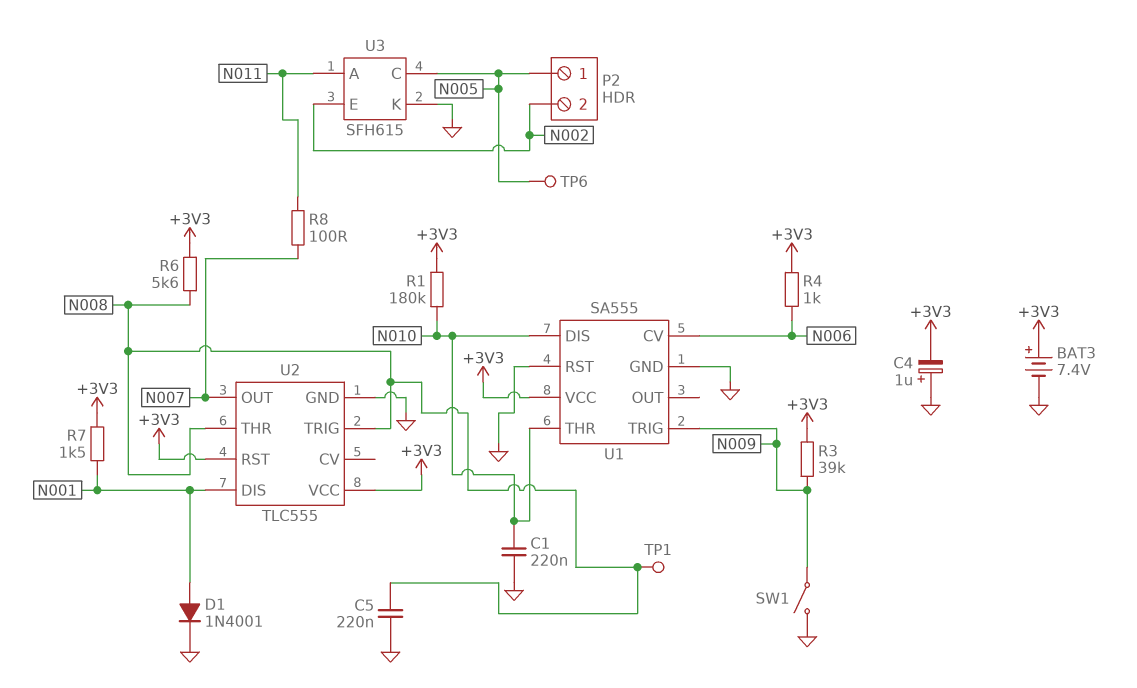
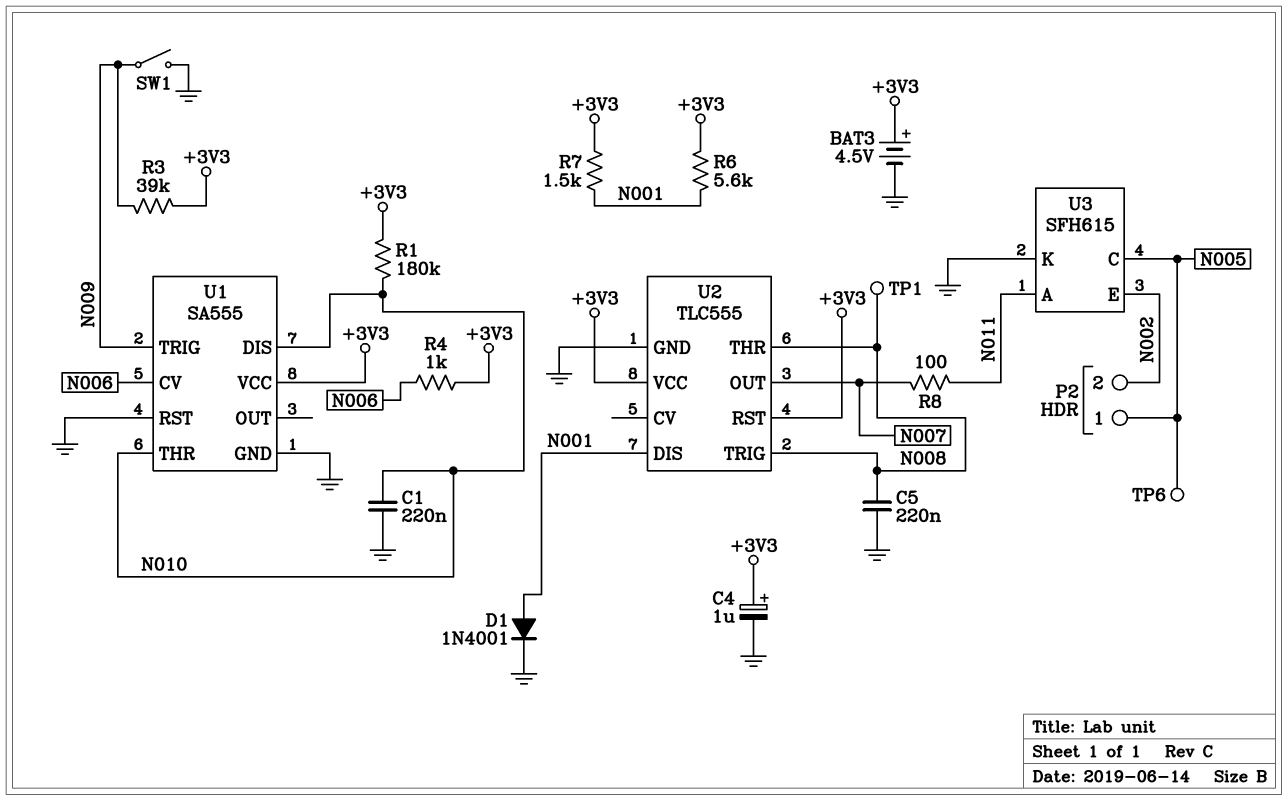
BAT3: 7.4V (plus +3V3, minus GND) -> 4.5V (plus +3V3, minus GND)
C4: 1uF (plus GND, minus +3V3) -> 1uF (plus +3V3, minus GND)
R6: 5.6k (+3V3, N008) -> 5.6k (+3V3, N001)

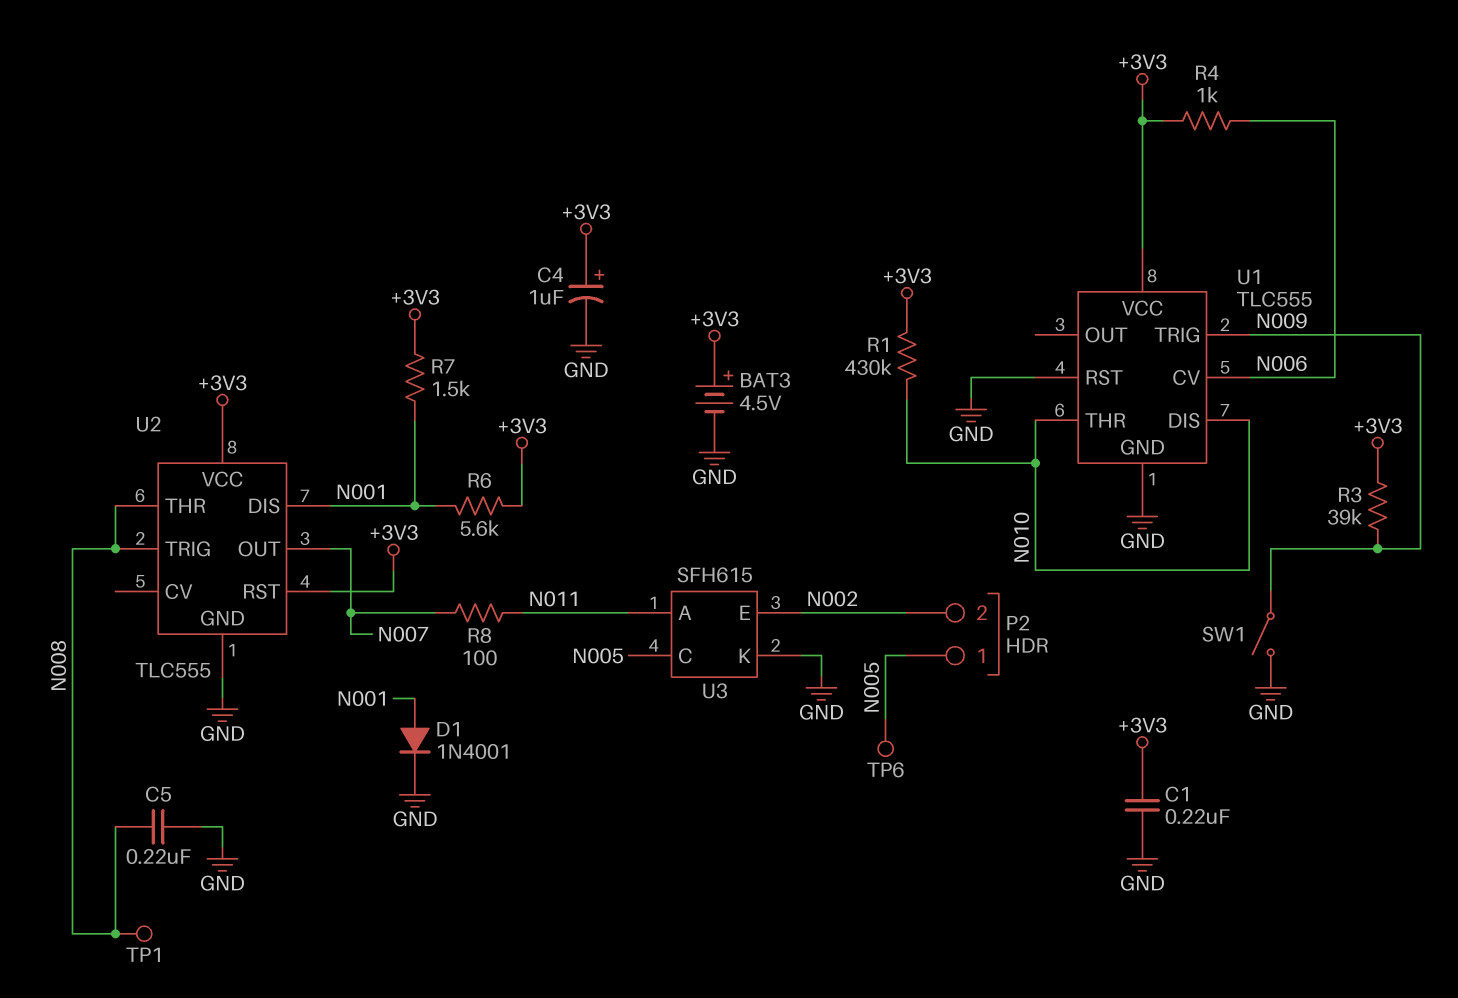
C1: 220nF (GND, N010) -> 220nF (+3V3, GND)
R1: 180k (+3V3, N010) -> 430k (+3V3, N010)
U1: SA555 -> TLC555

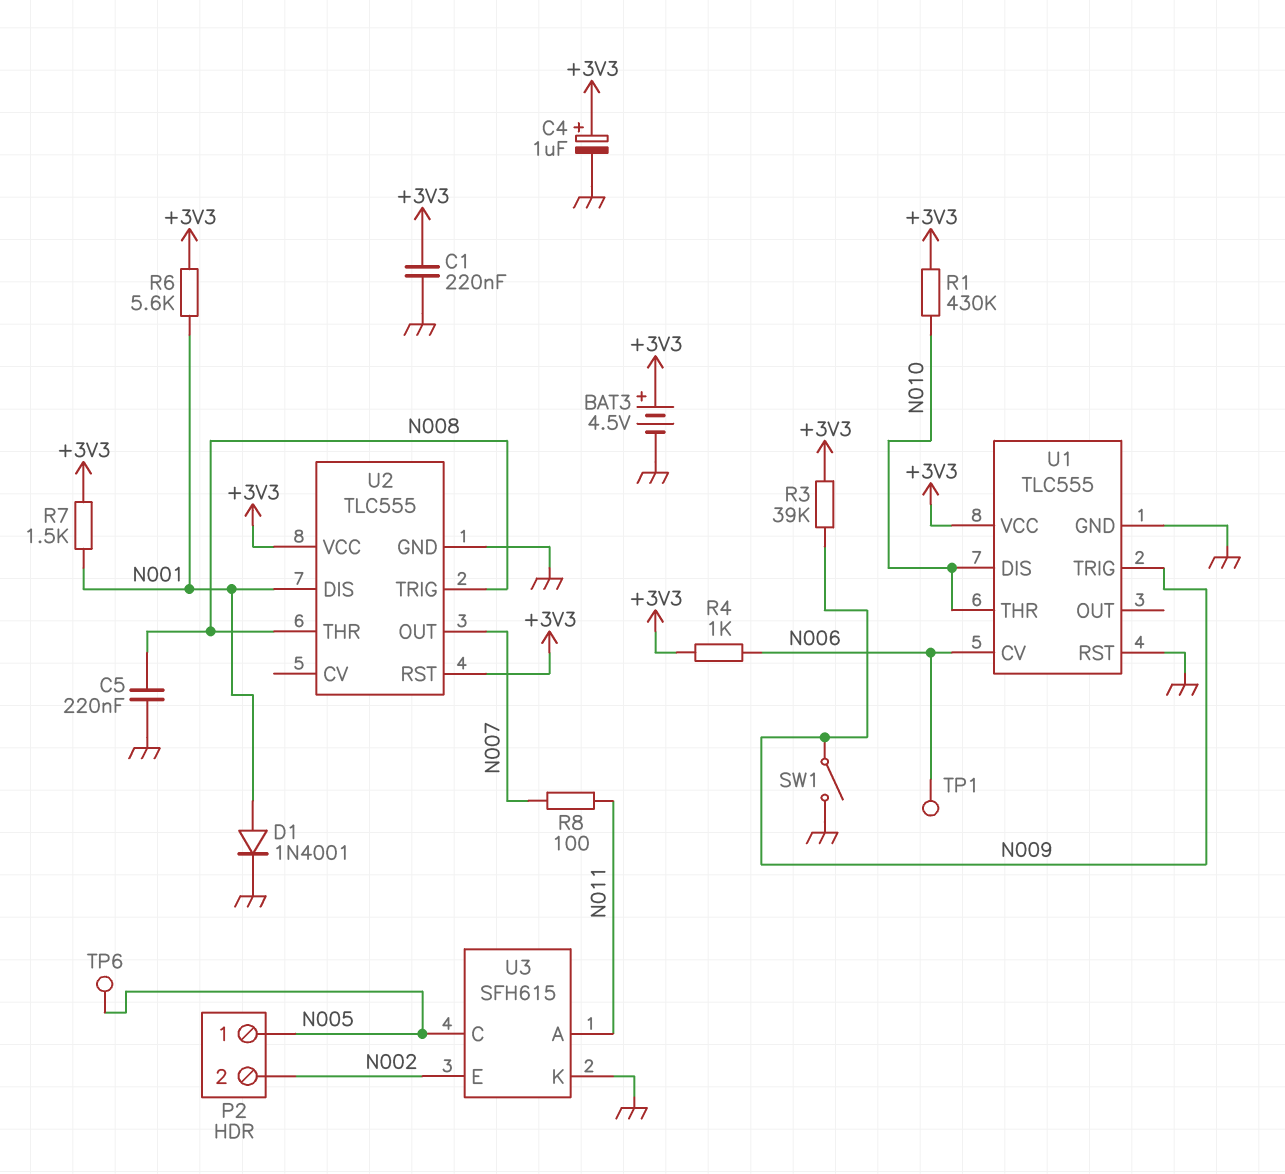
TP1: test point (N008) -> test point (N006)

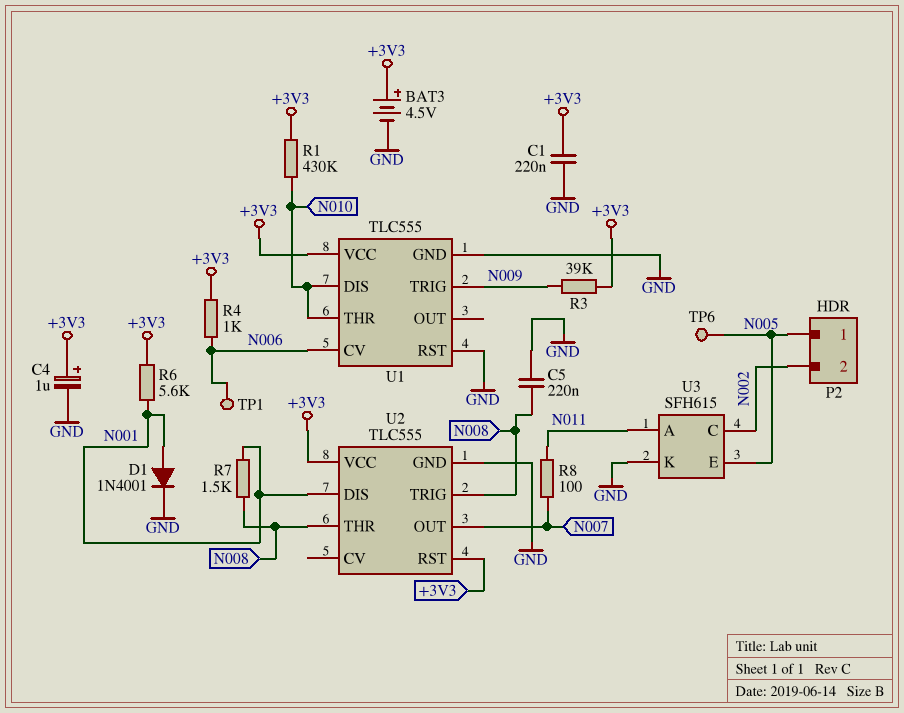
R7: 1.5k (+3V3, N001) -> 1.5k (N001, N008)
SW1: switch (GND, N009) -> none
U3 pin C: N005 -> N002
U3 pin E: N002 -> N005

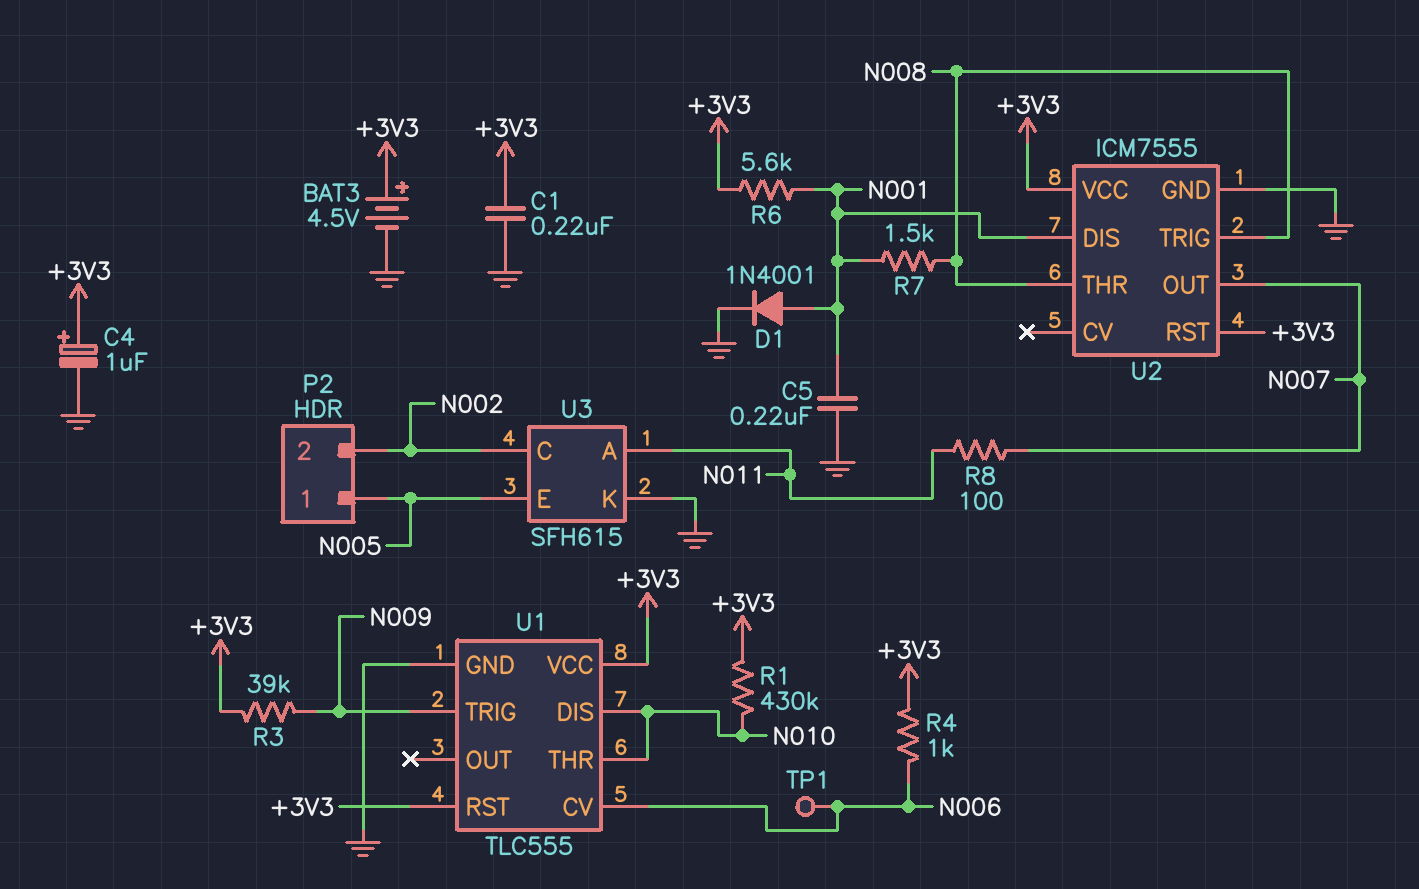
C5: 220nF (GND, N008) -> 220nF (GND, N001)
TP6: test point (N005) -> none
U1 pin RST: GND -> +3V3
U2: TLC555 -> ICM7555

